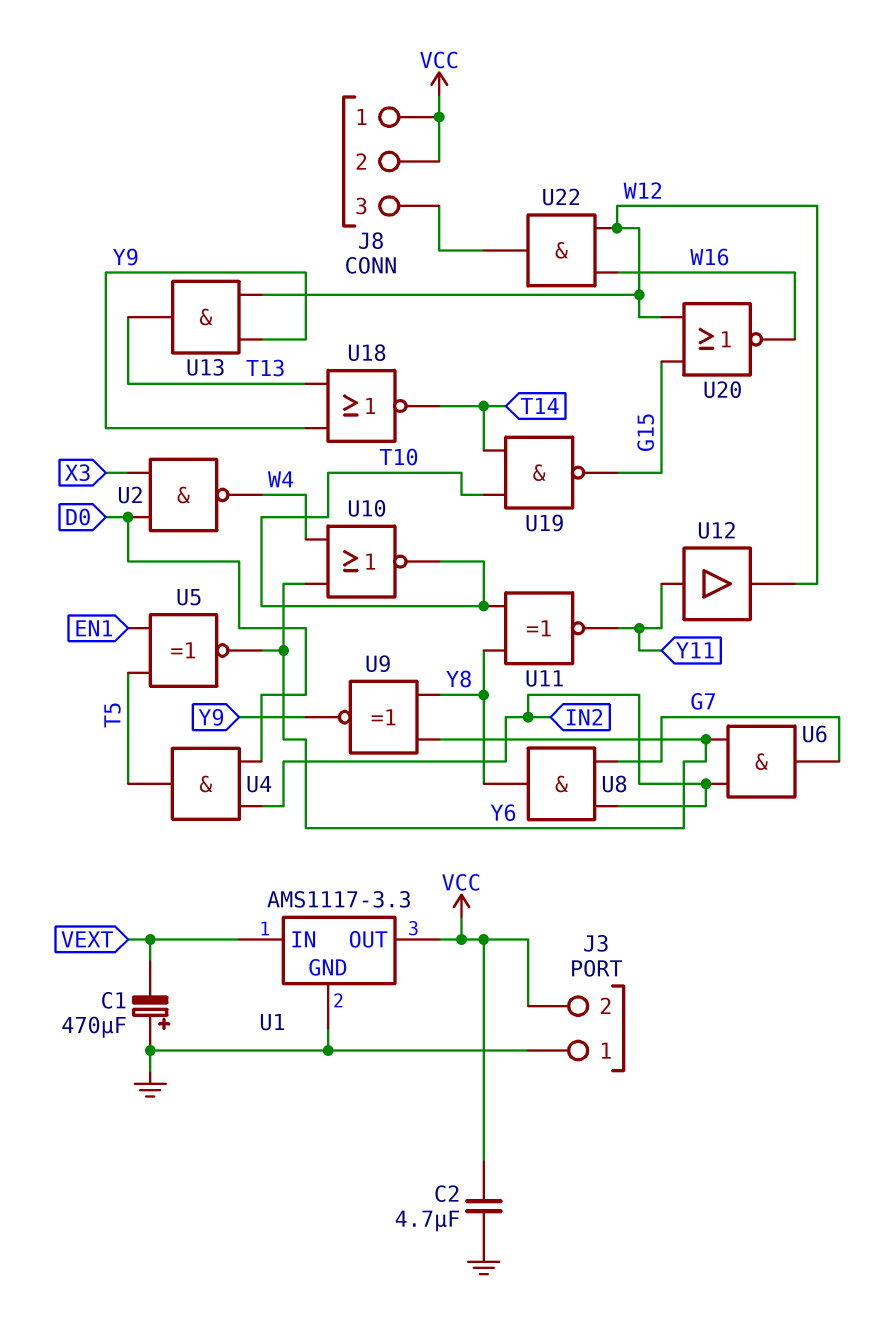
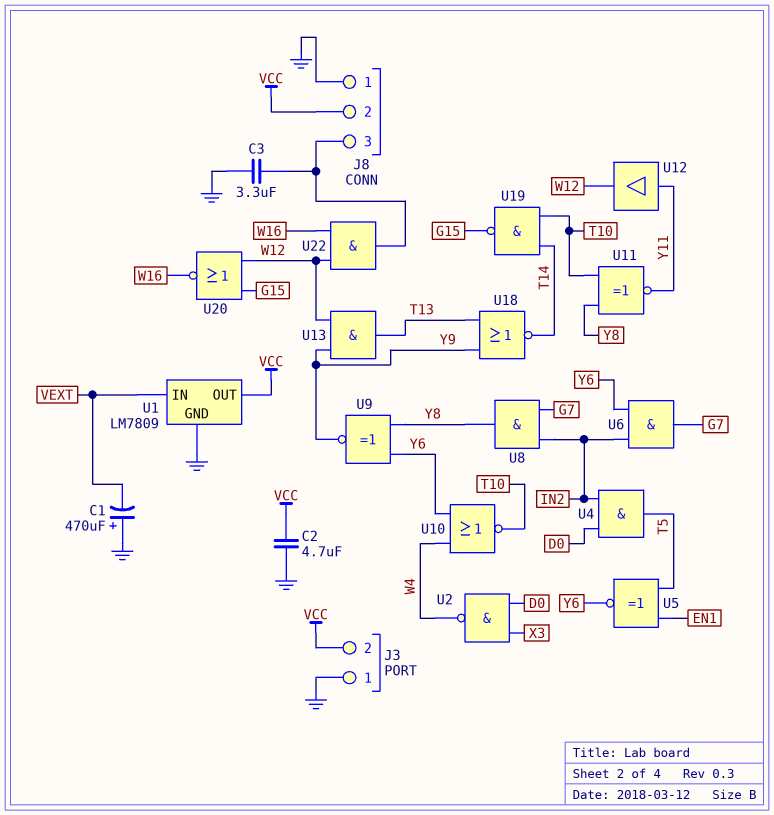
C3: none -> 3.3uF (GND, J8/3)
J8 pin 1: VCC -> GND
U1: AMS1117-3.3 -> LM7809

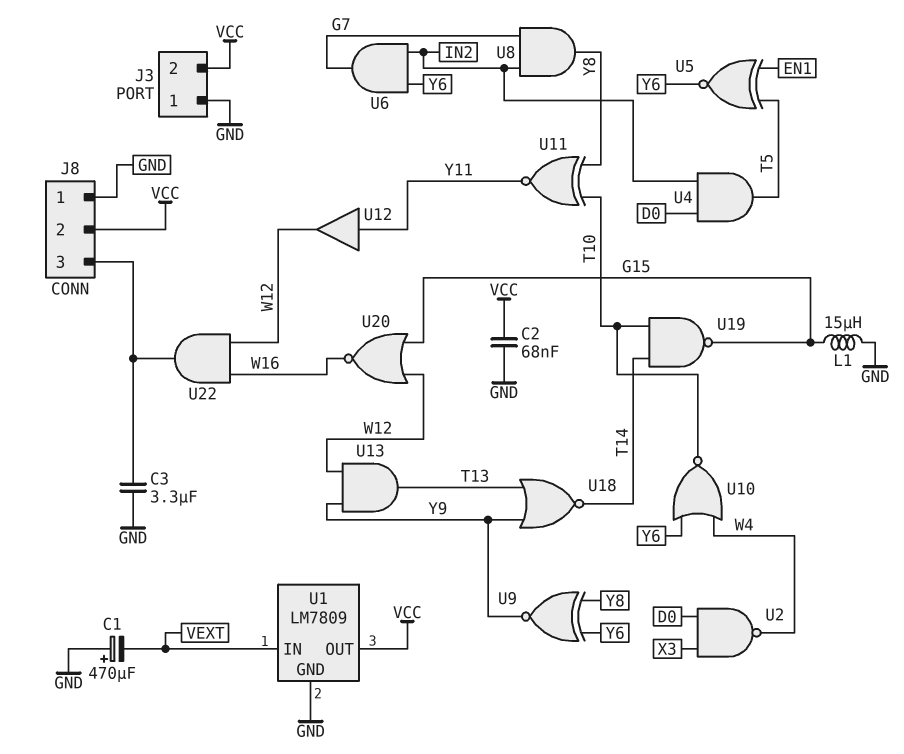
C2: 4.7uF (GND, VCC) -> 68nF (GND, VCC)
L1: none -> 15uH (G15, GND)

